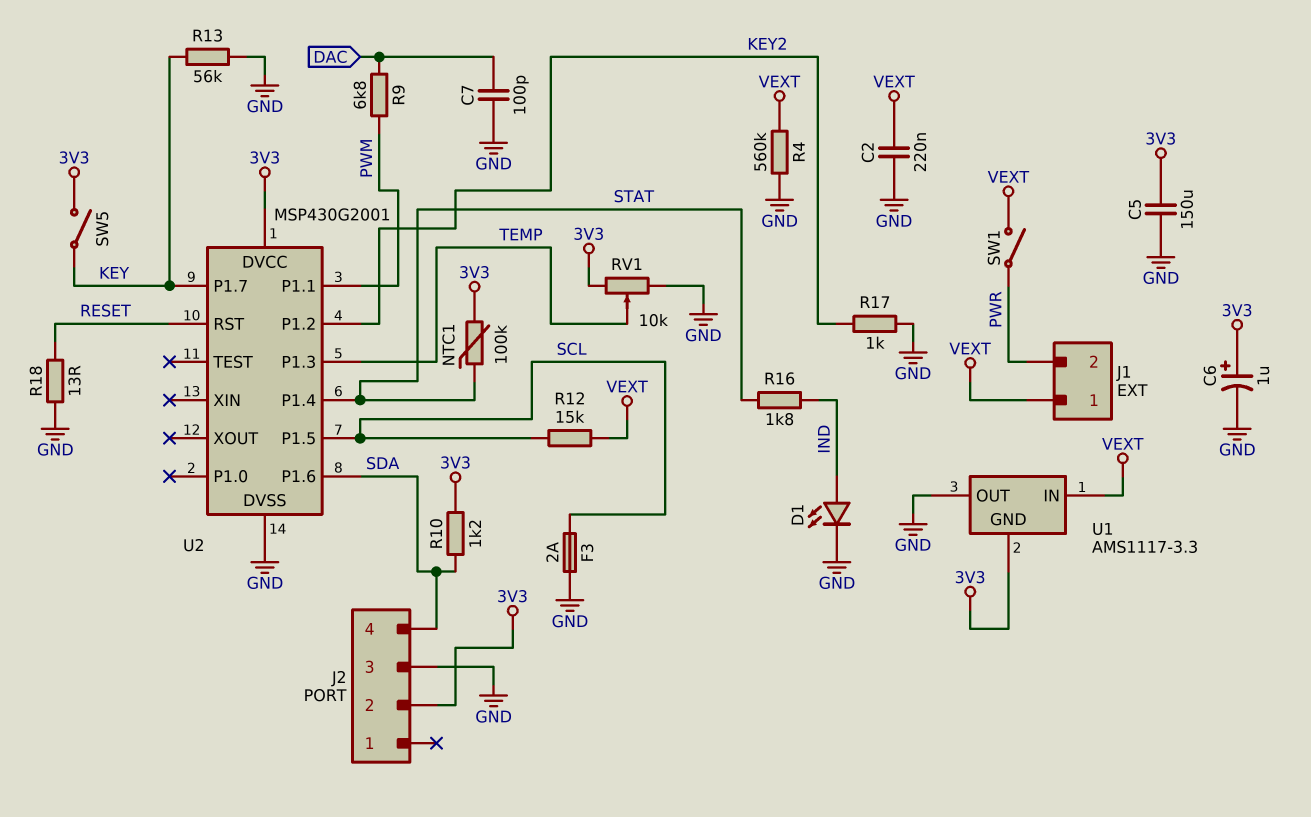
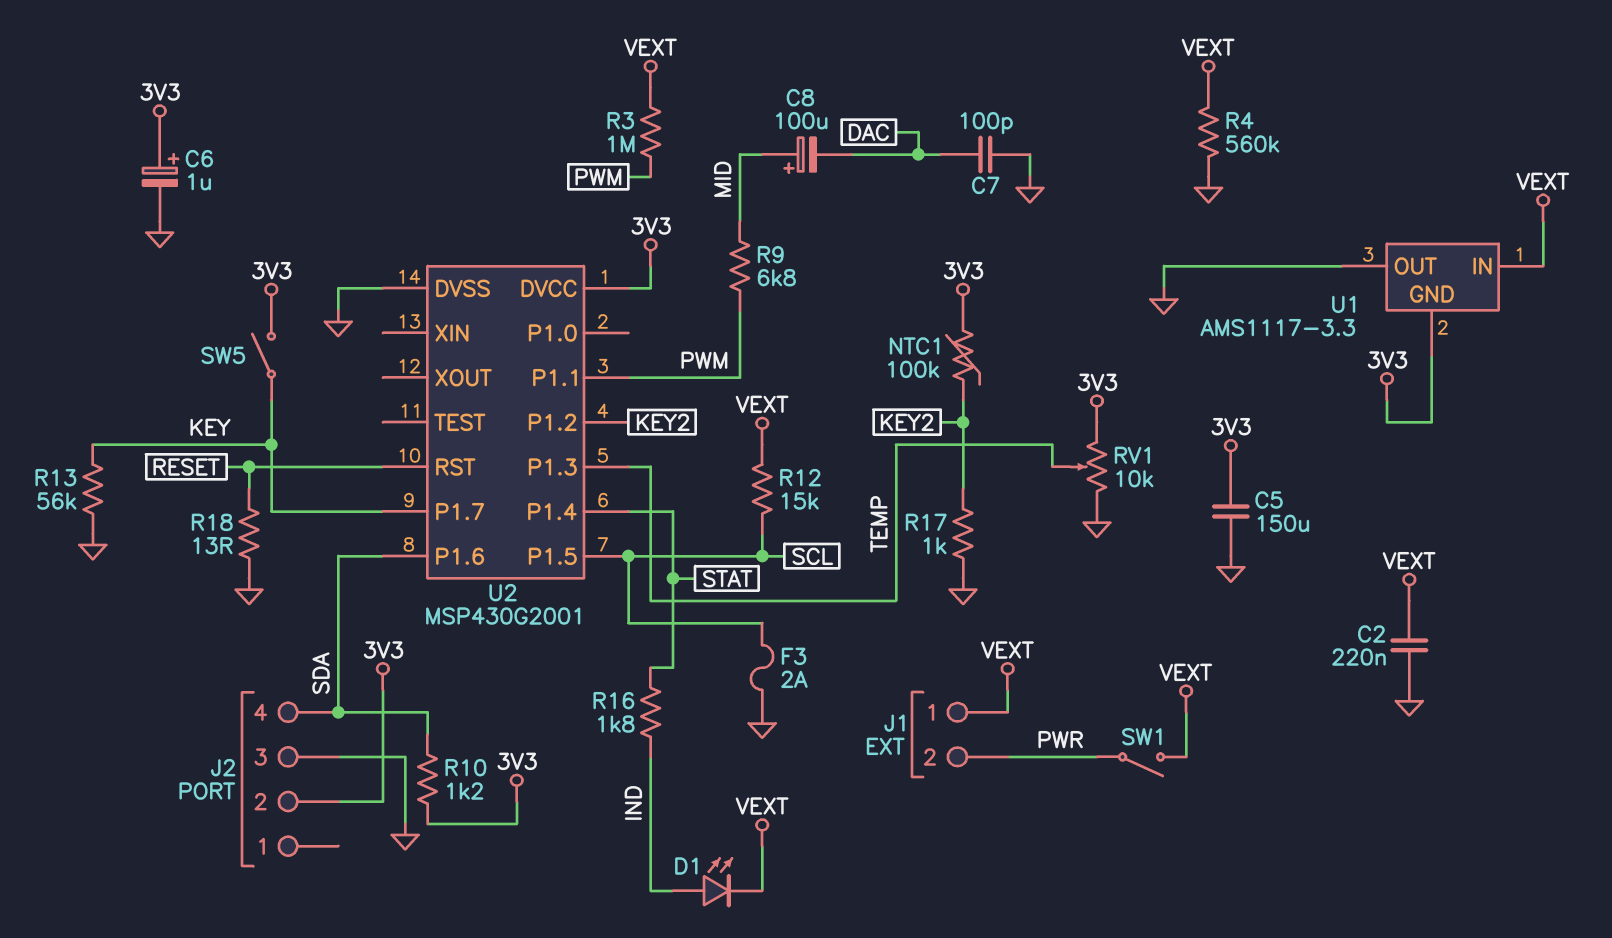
C8: none -> 100uF (plus MID, minus DAC)
D1: LED (A IND, K GND) -> LED (A IND, K VEXT)
NTC1: 100k (3V3, STAT) -> 100k (3V3, KEY2)
R3: none -> 1M (PWM, VEXT)
R9: 6.8k (DAC, PWM) -> 6.8k (MID, PWM)

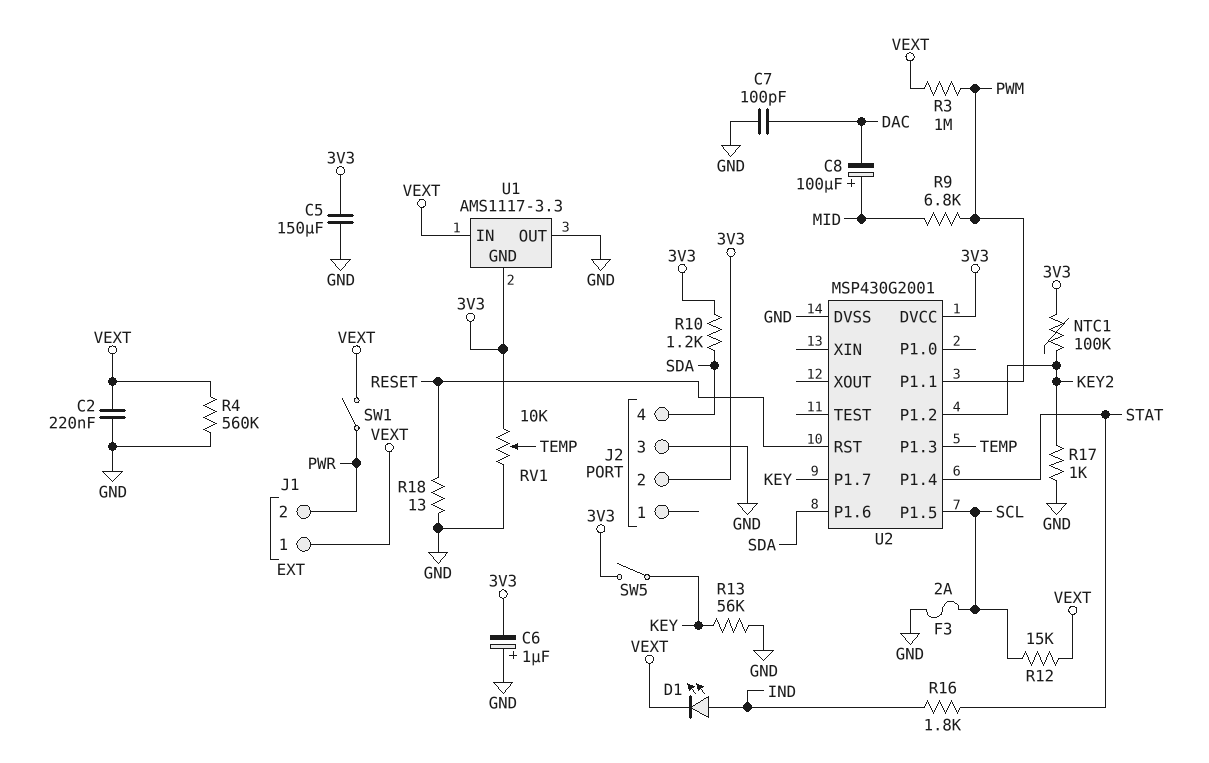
C6: 1uF (plus 3V3, minus GND) -> 1uF (plus GND, minus 3V3)

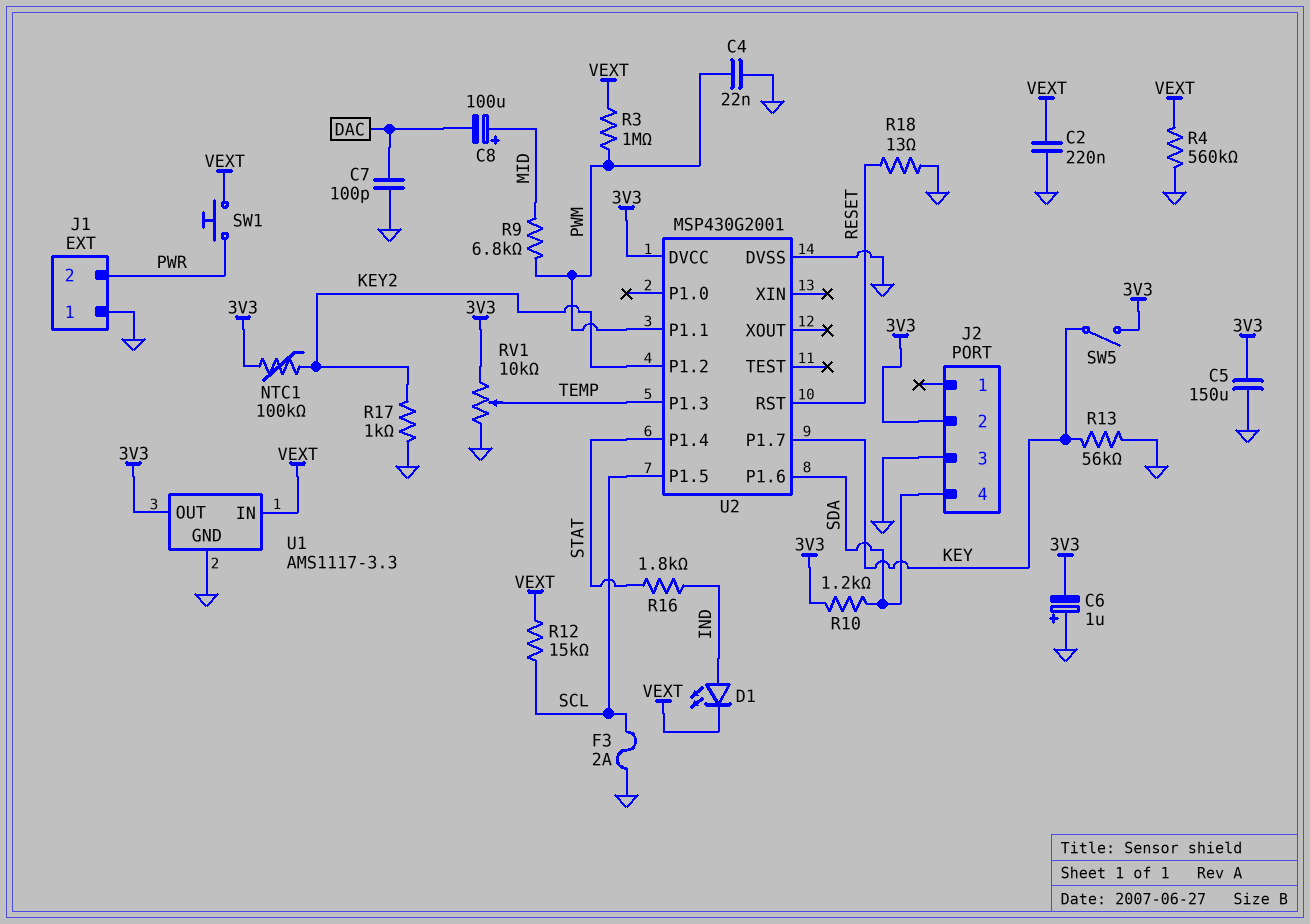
C4: none -> 22nF (GND, PWM)
J1 pin 1: VEXT -> GND
SW1: switch (PWR, VEXT) -> button (PWR, VEXT)
U1 pin GND: 3V3 -> GND
U1 pin OUT: GND -> 3V3

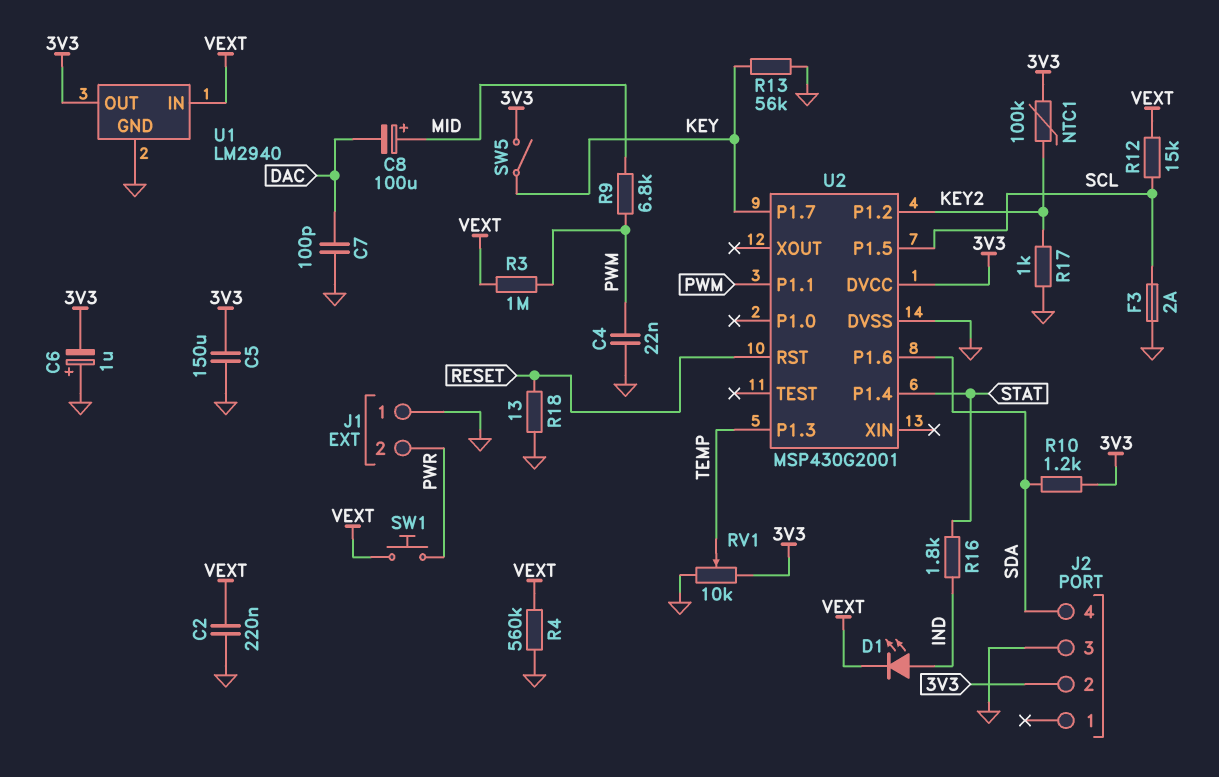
U1: AMS1117-3.3 -> LM2940

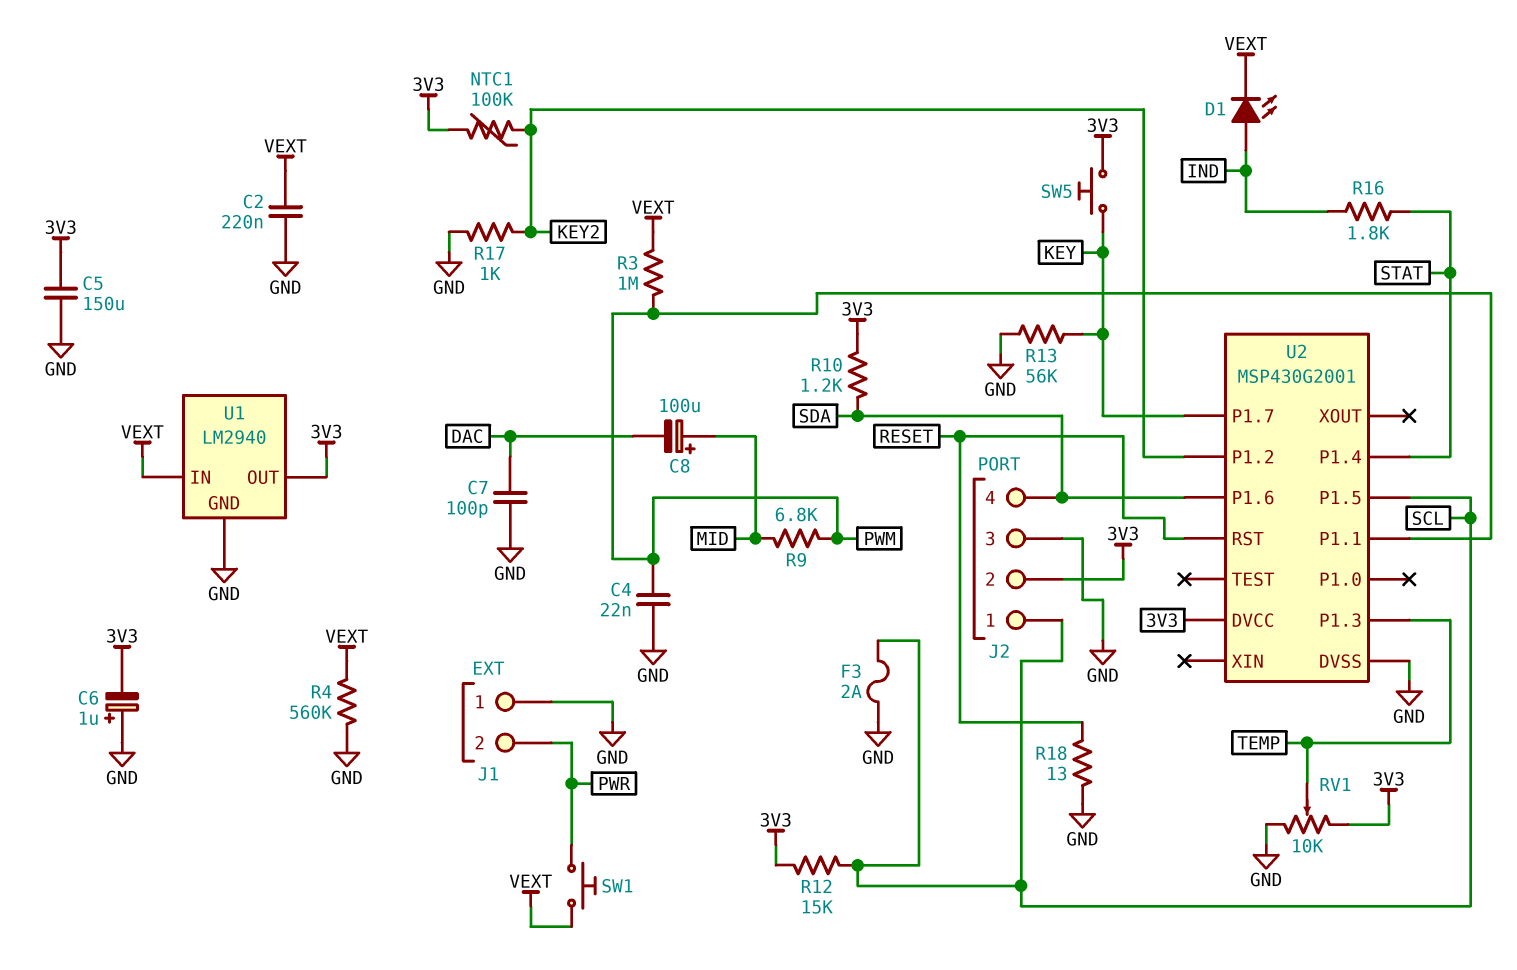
J2 pin 1: none -> SCL
R12: 15k (SCL, VEXT) -> 15k (3V3, SCL)
SW5: switch (3V3, KEY) -> button (3V3, KEY)

